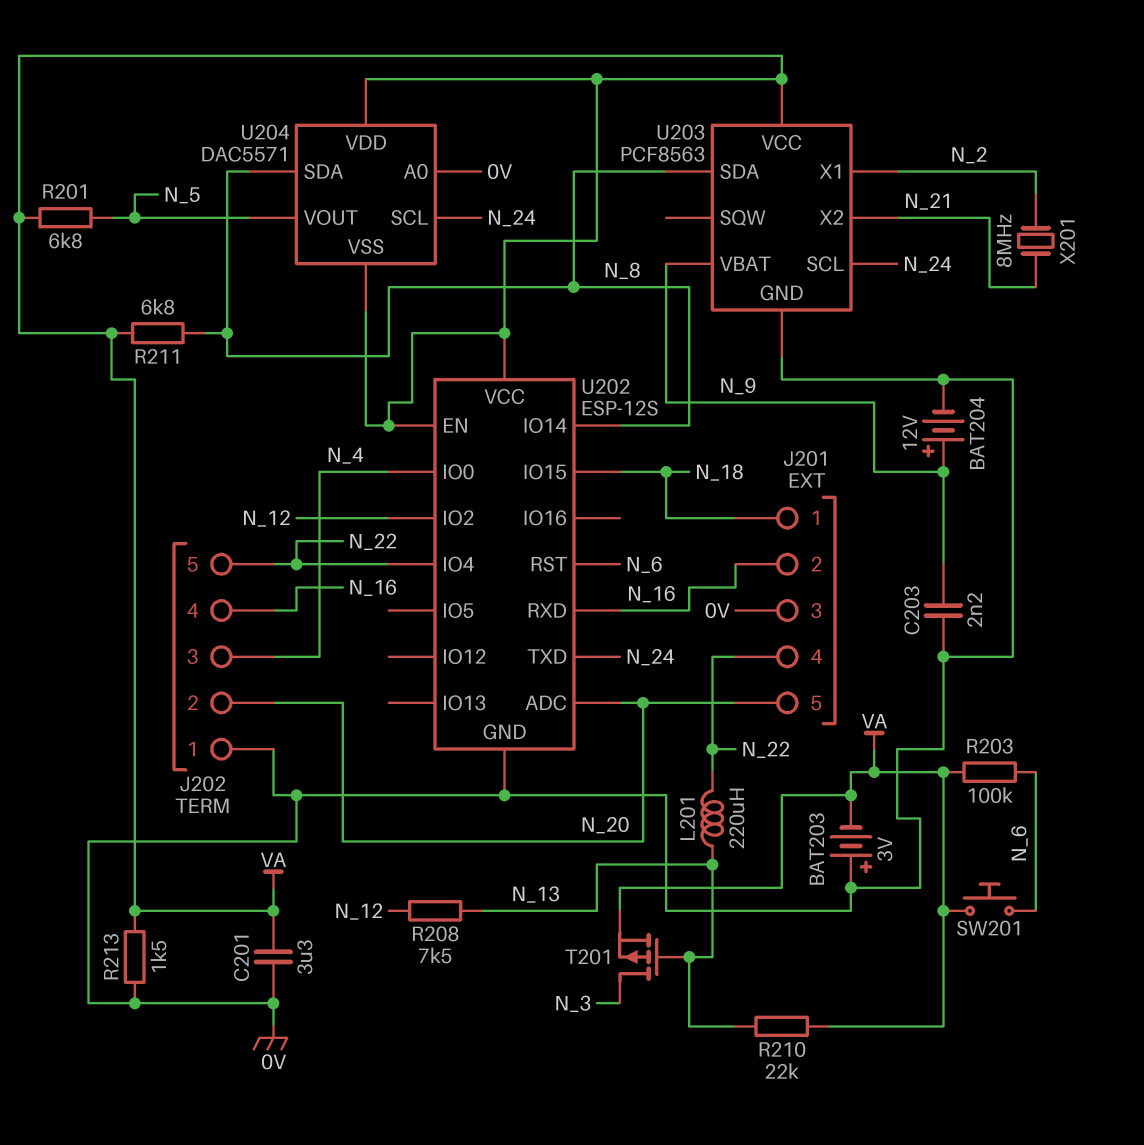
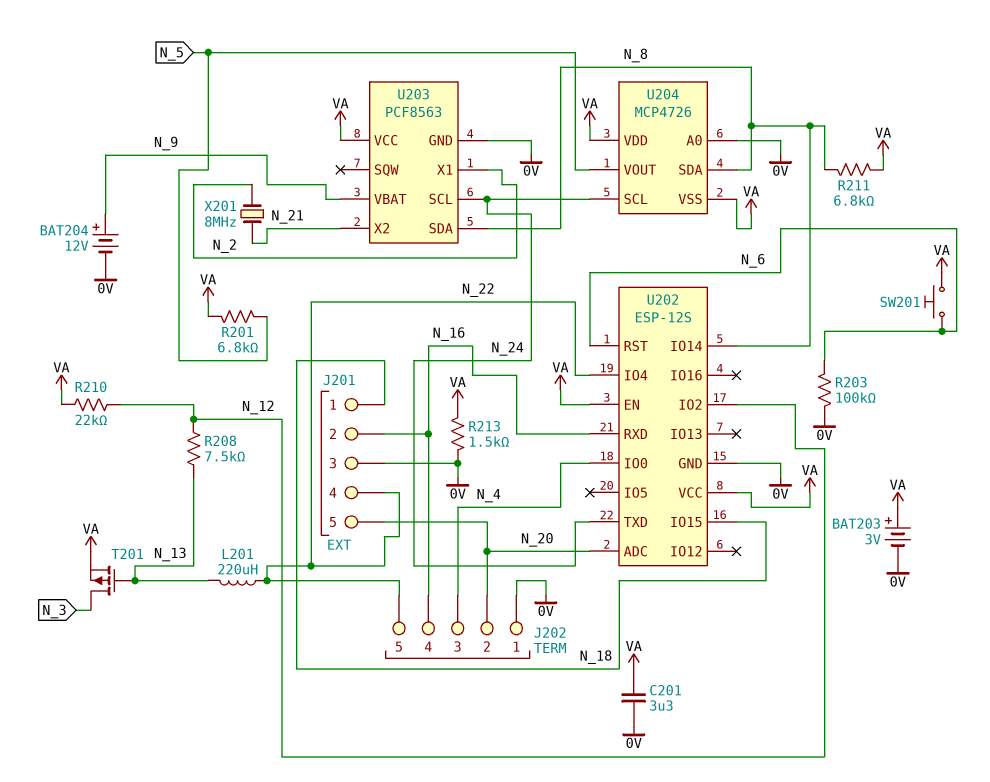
BAT203: 3V (plus 0V, minus VA) -> 3V (plus VA, minus 0V)
C203: 2.2nF (0V, N_9) -> none
R203: 100k (N_6, VA) -> 100k (0V, N_6)
R210: 22k (N_13, VA) -> 22k (N_12, VA)
U204: DAC5571 -> MCP4726

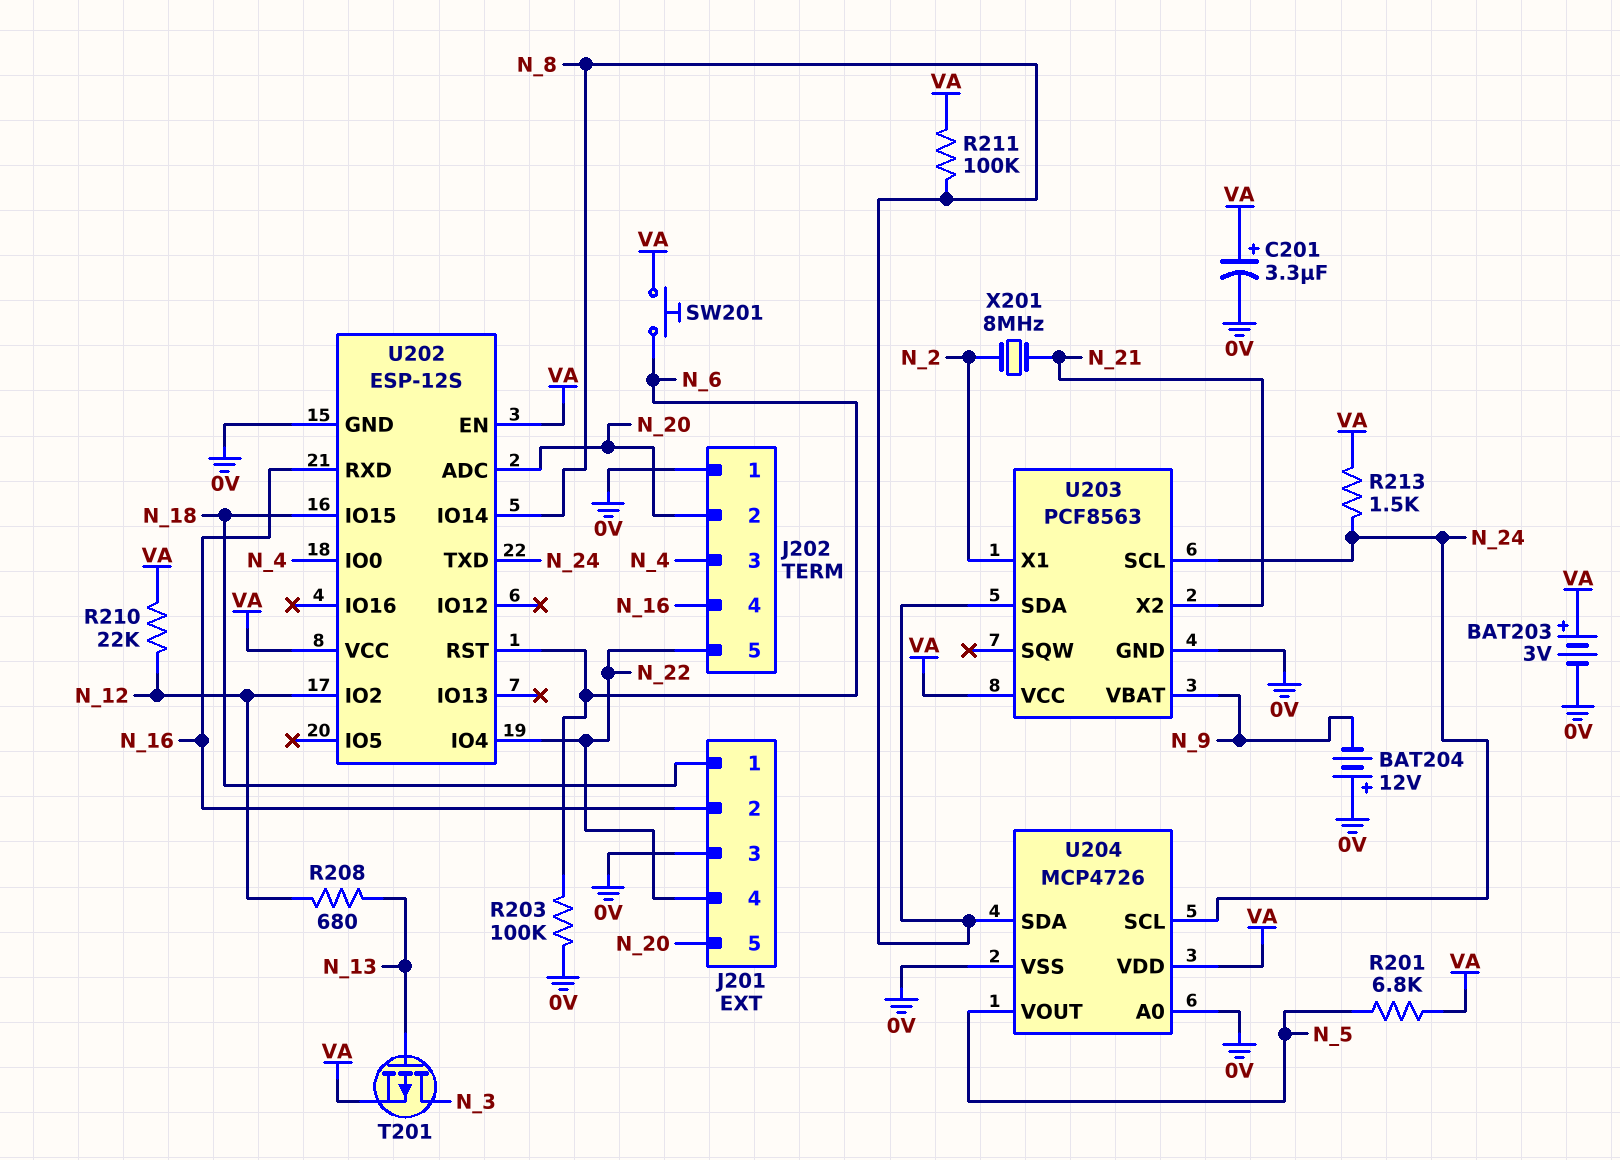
BAT204: 12V (plus N_9, minus 0V) -> 12V (plus 0V, minus N_9)
C201: 3.3uF (0V, VA) -> 3.3uF (plus VA, minus 0V)
L201: 220uH (N_13, N_22) -> none
R208: 7.5k (N_12, N_13) -> 680 (N_12, N_13)
R211: 6.8k (N_8, VA) -> 100k (N_8, VA)
R213: 1.5k (0V, VA) -> 1.5k (N_24, VA)
U204 pin VSS: VA -> 0V

